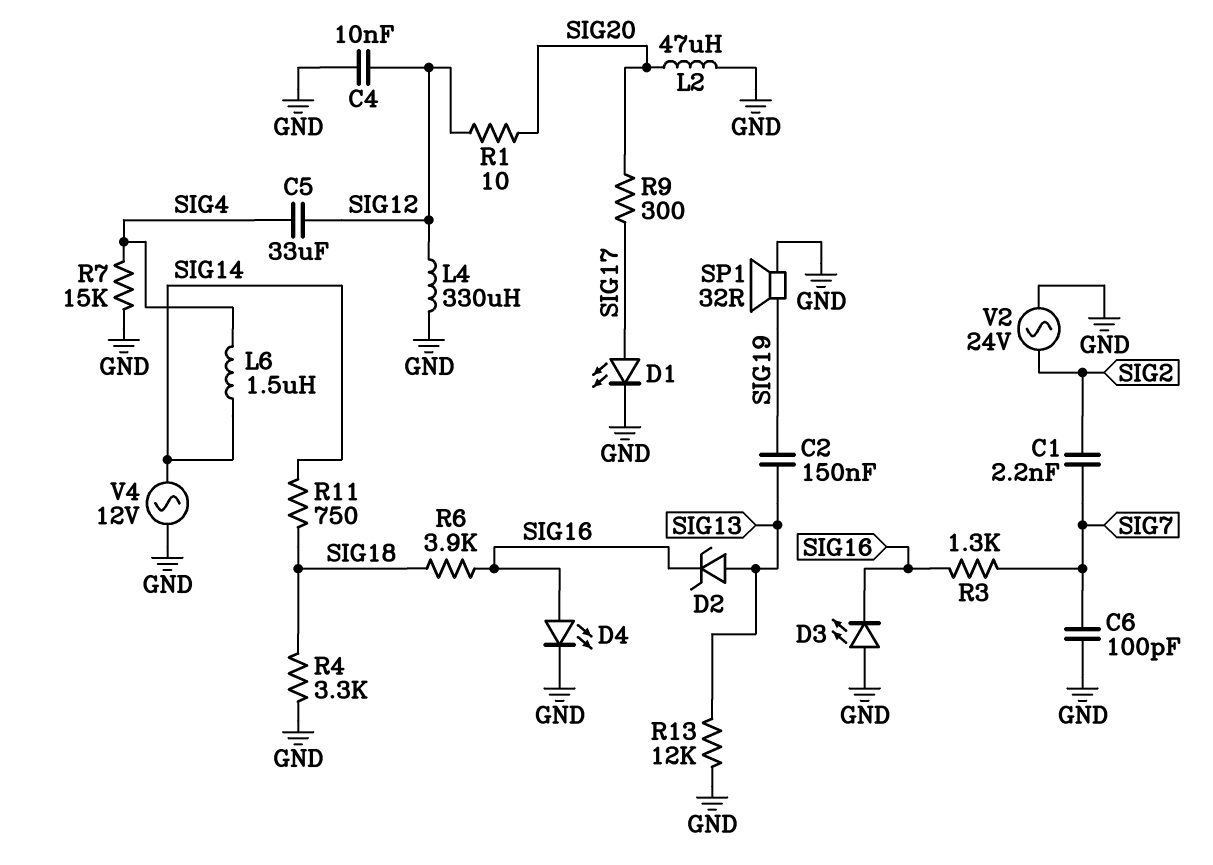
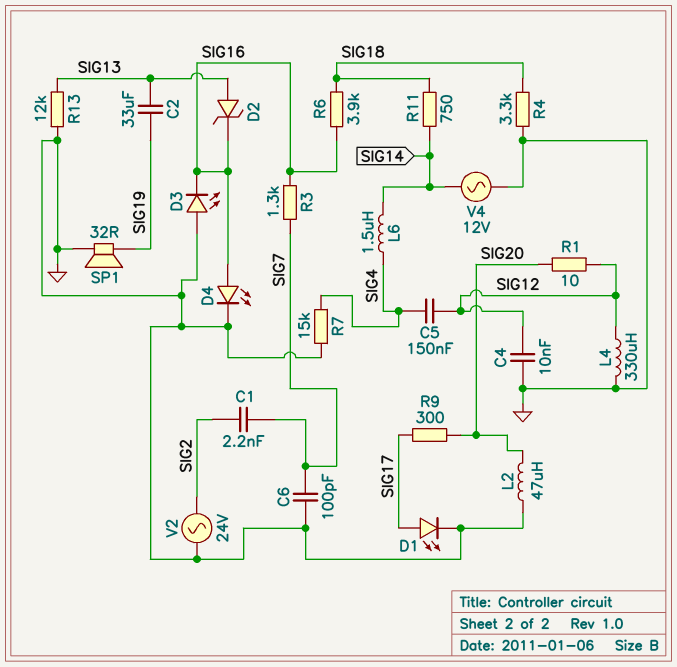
C2: 150nF (SIG13, SIG19) -> 33uF (SIG13, SIG19)
C5: 33uF (SIG4, SIG12) -> 150nF (SIG4, SIG12)

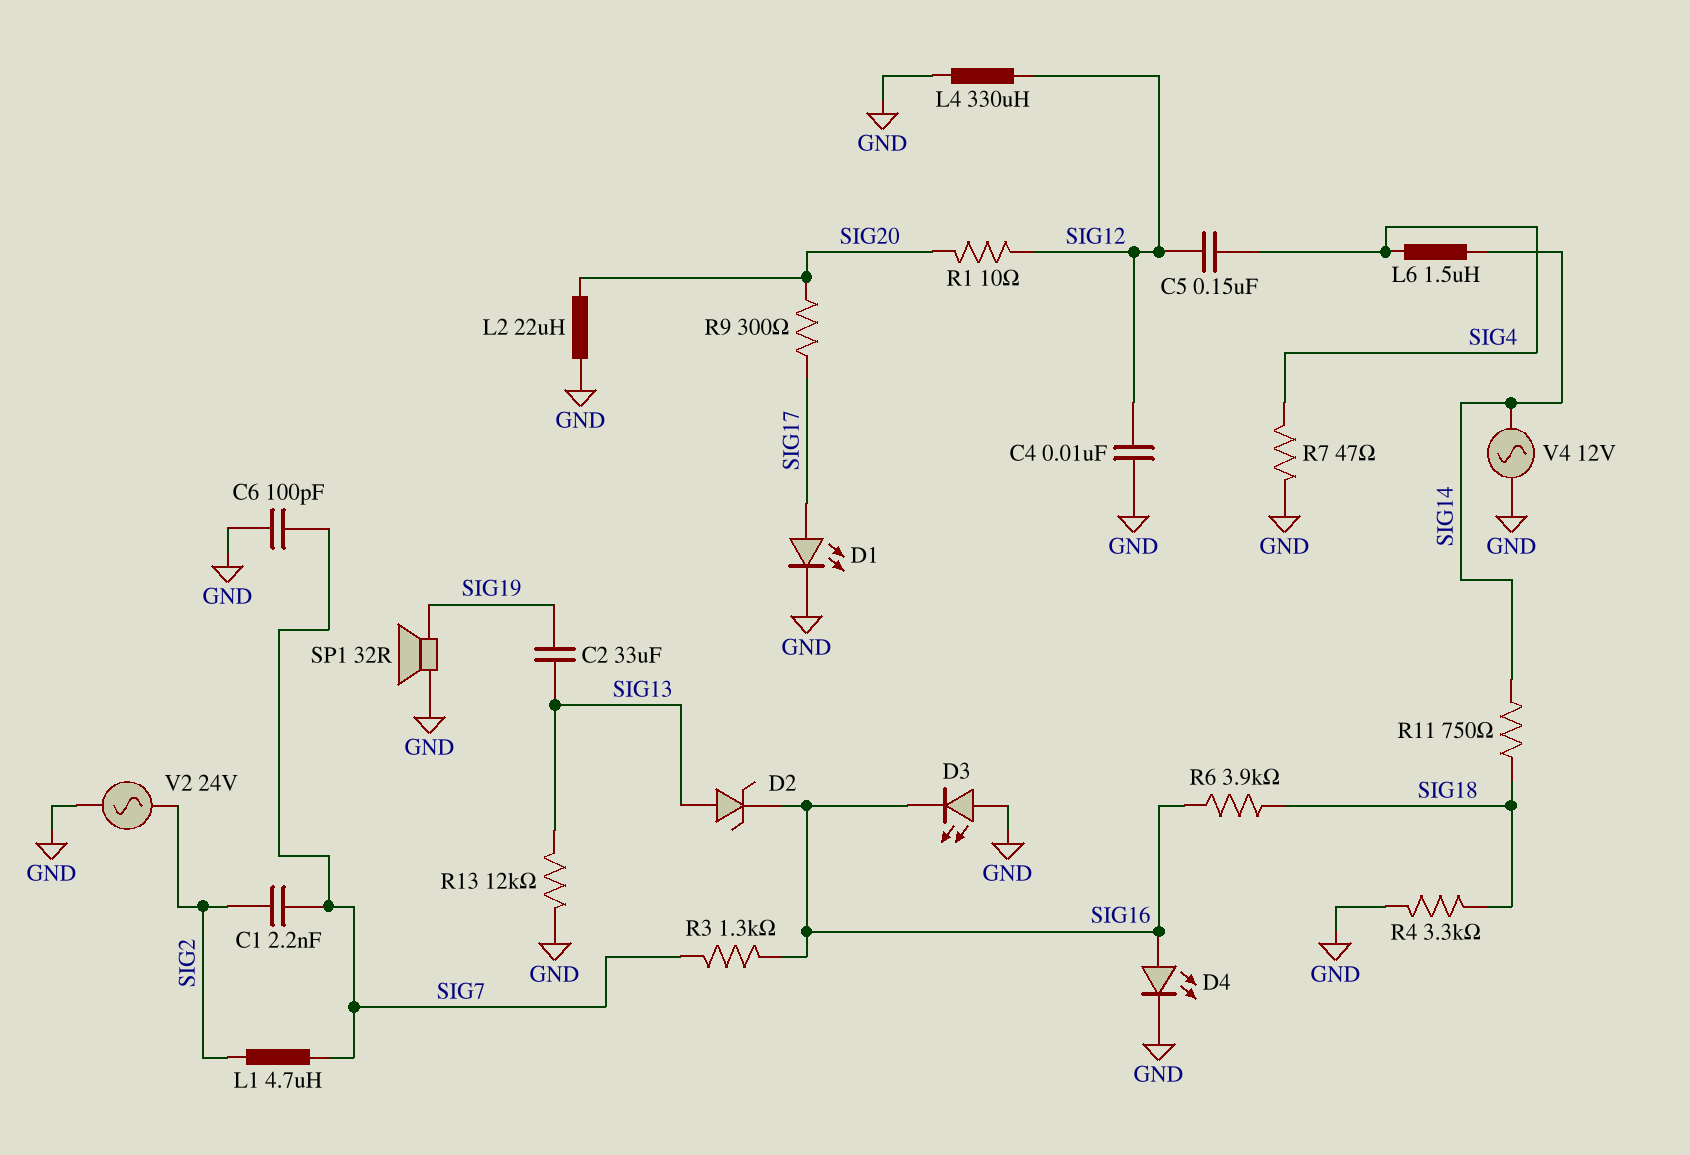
L1: none -> 4.7uH (SIG2, SIG7)
L2: 47uH (GND, SIG20) -> 22uH (GND, SIG20)
R7: 15k (GND, SIG4) -> 47 (GND, SIG4)

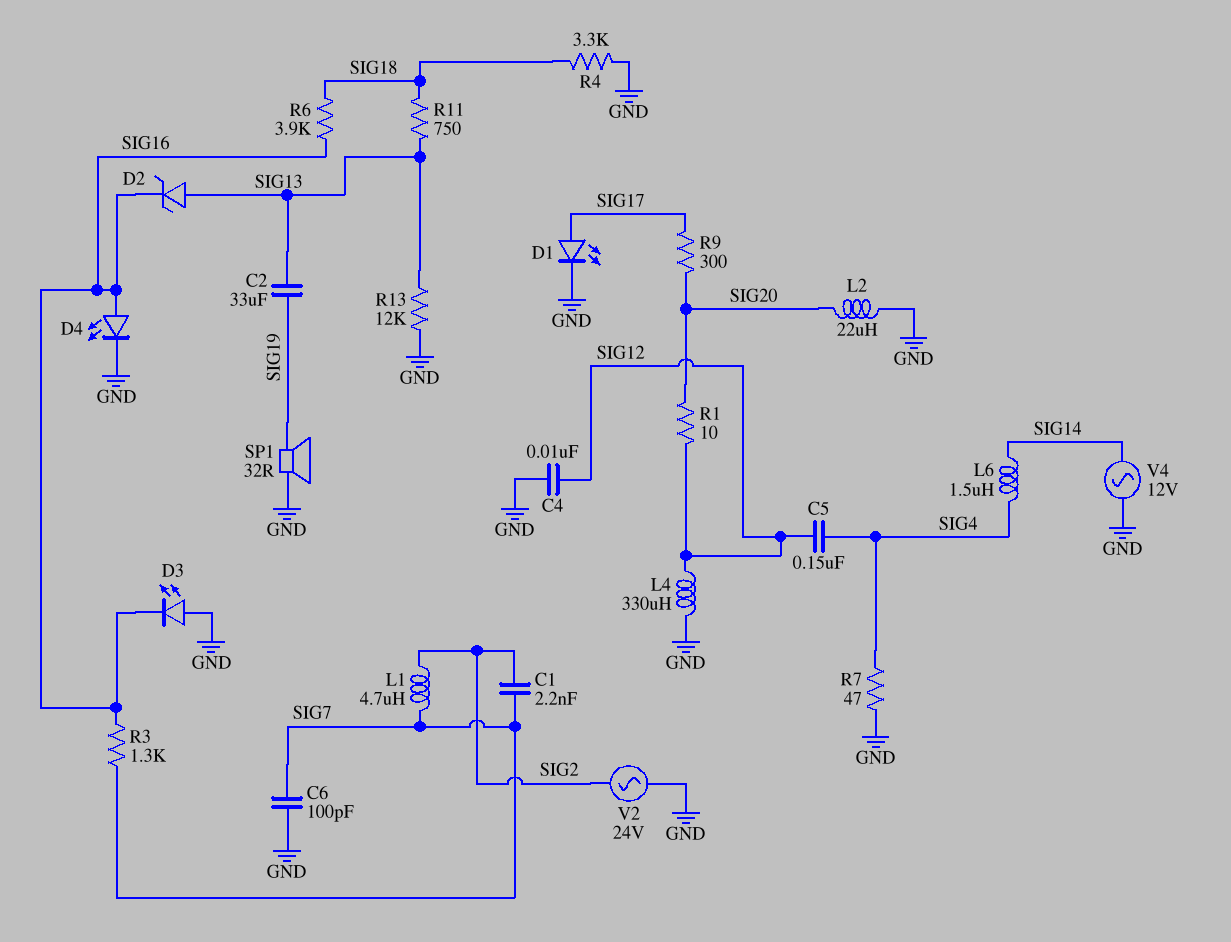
R11: 750 (SIG14, SIG18) -> 750 (SIG13, SIG18)

